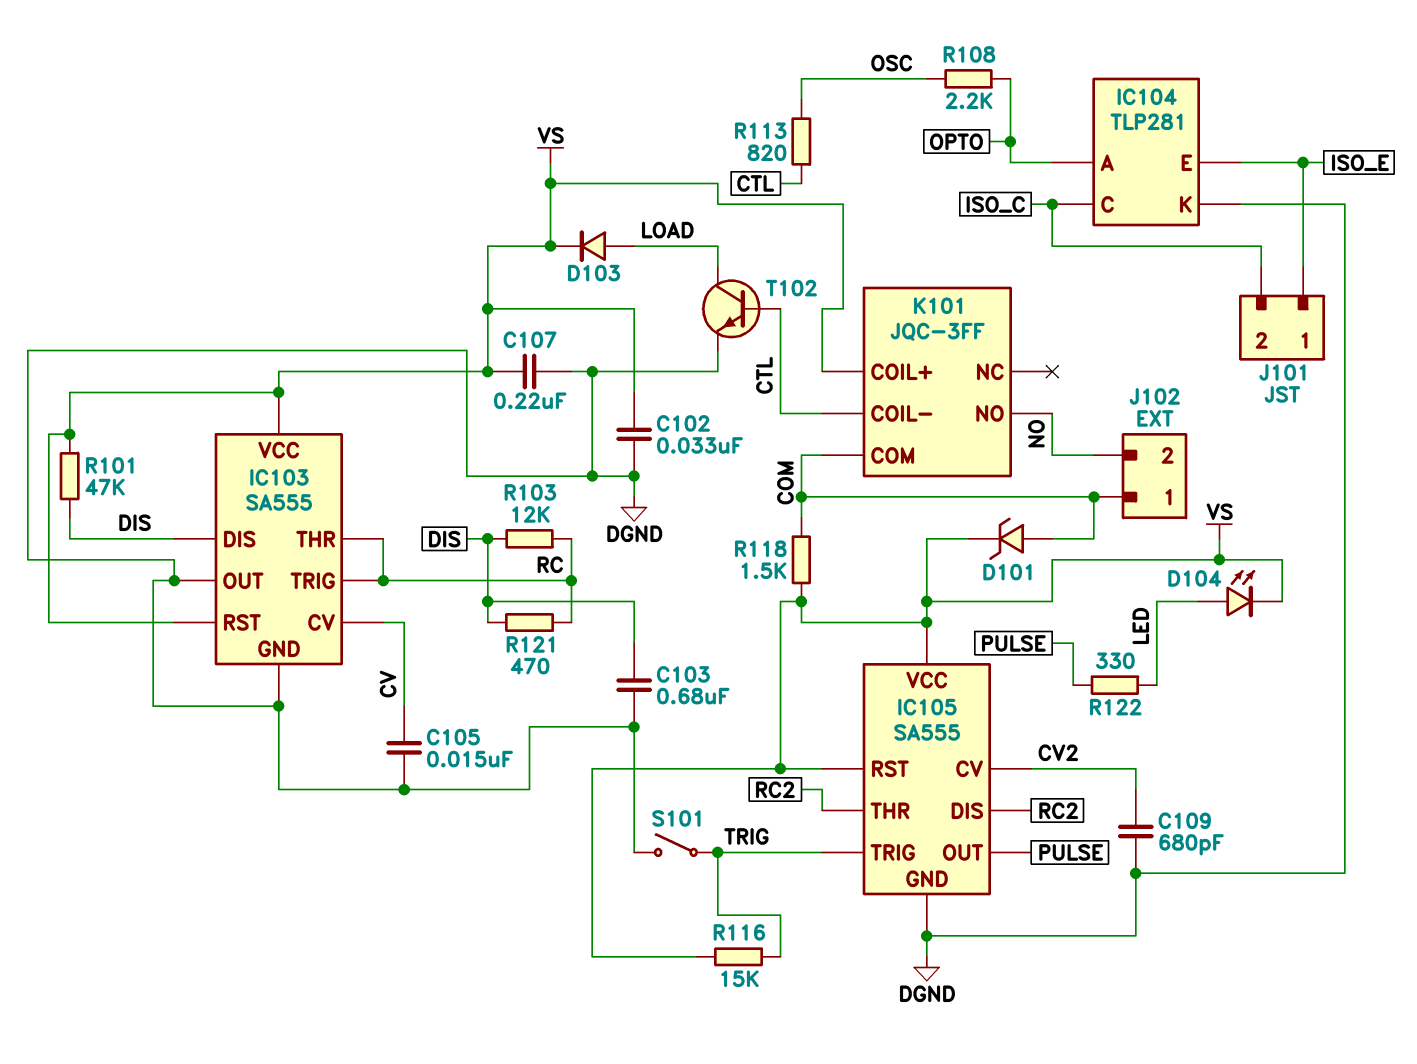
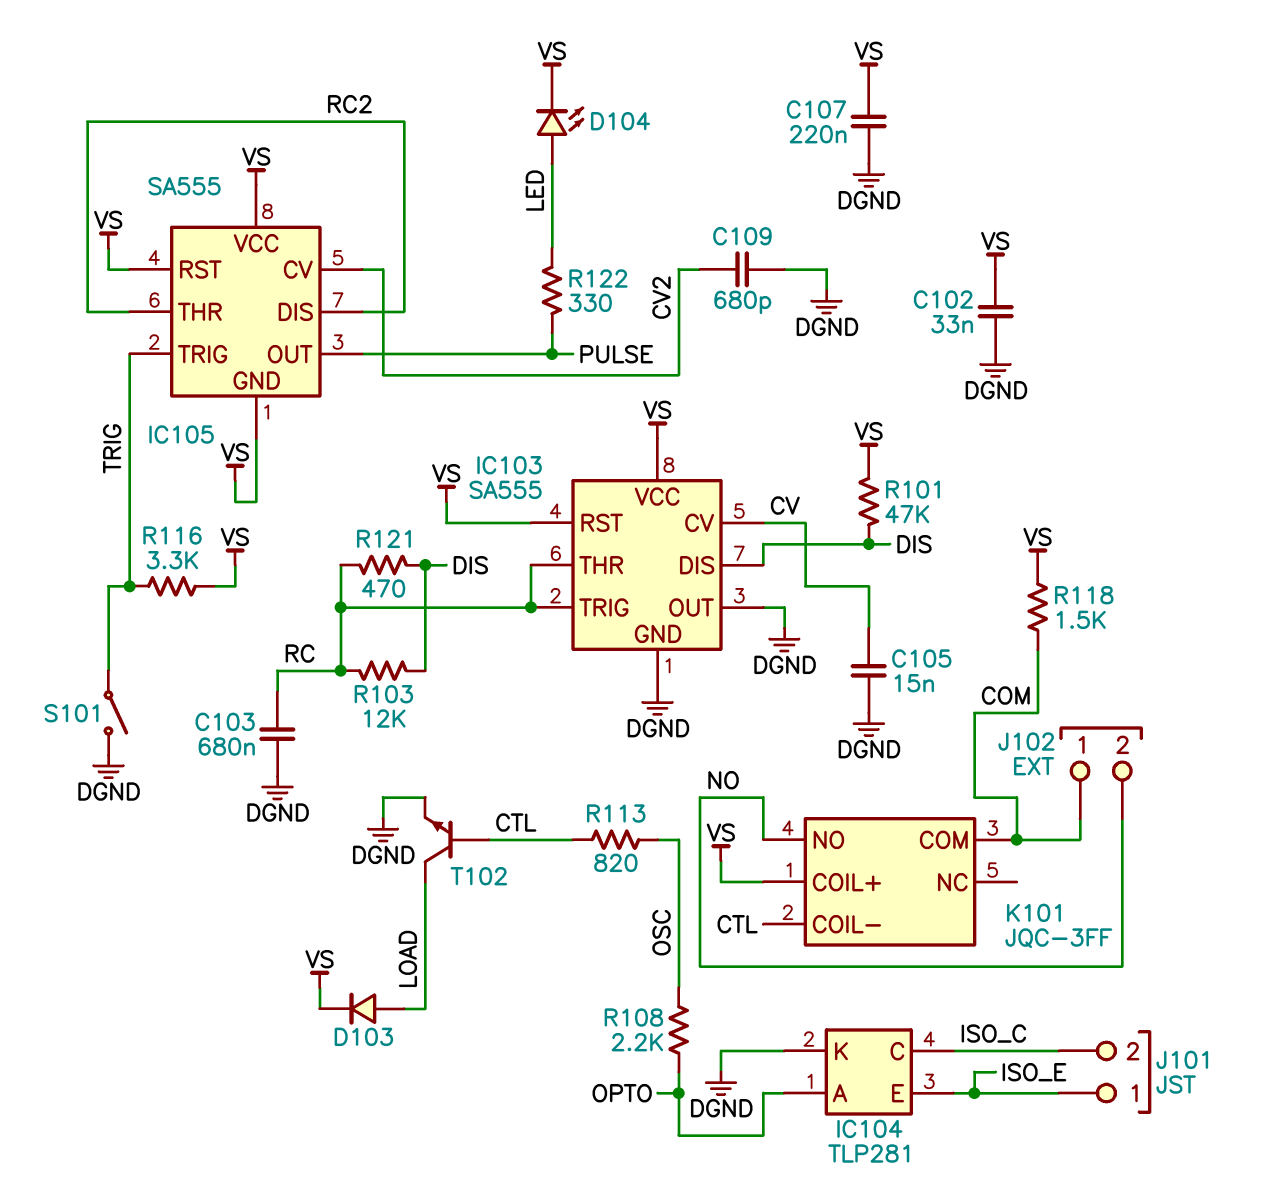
C103: 680nF (DGND, DIS) -> 680nF (DGND, RC)
D101: zener (A COM, K VS) -> none
IC105 pin GND: DGND -> VS
R116: 15k (TRIG, VS) -> 3.3k (TRIG, VS)

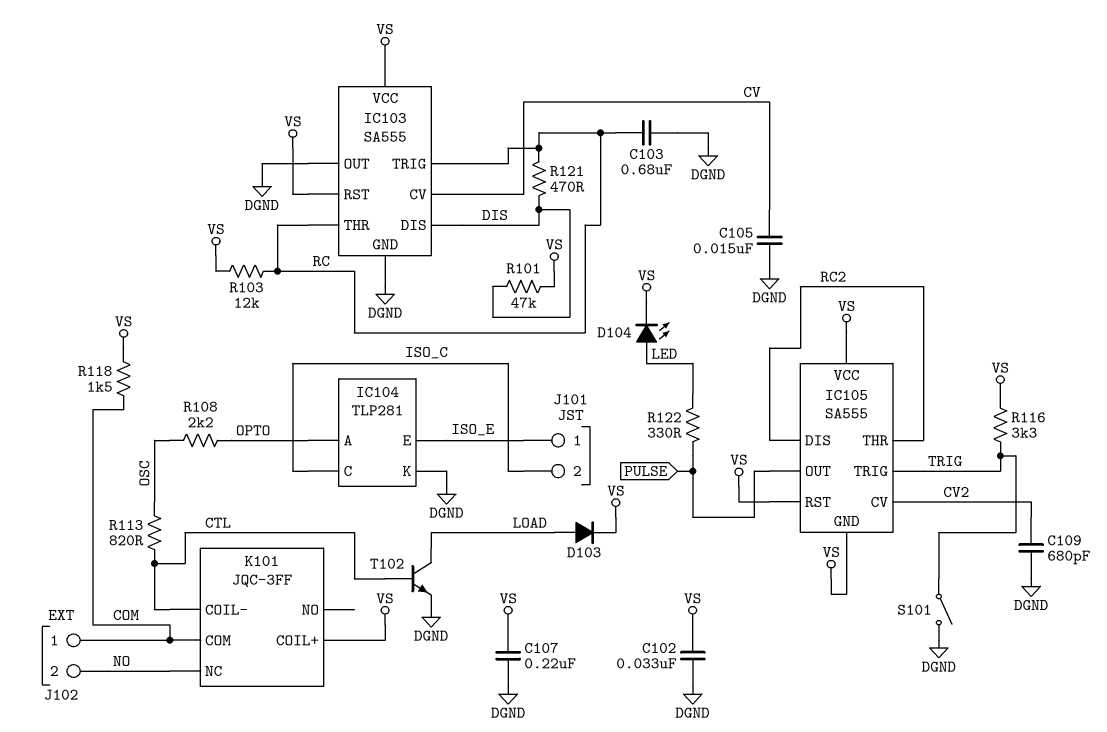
K101 pin NC: none -> NO
K101 pin NO: NO -> none
R103: 12k (DIS, RC) -> 12k (RC, VS)

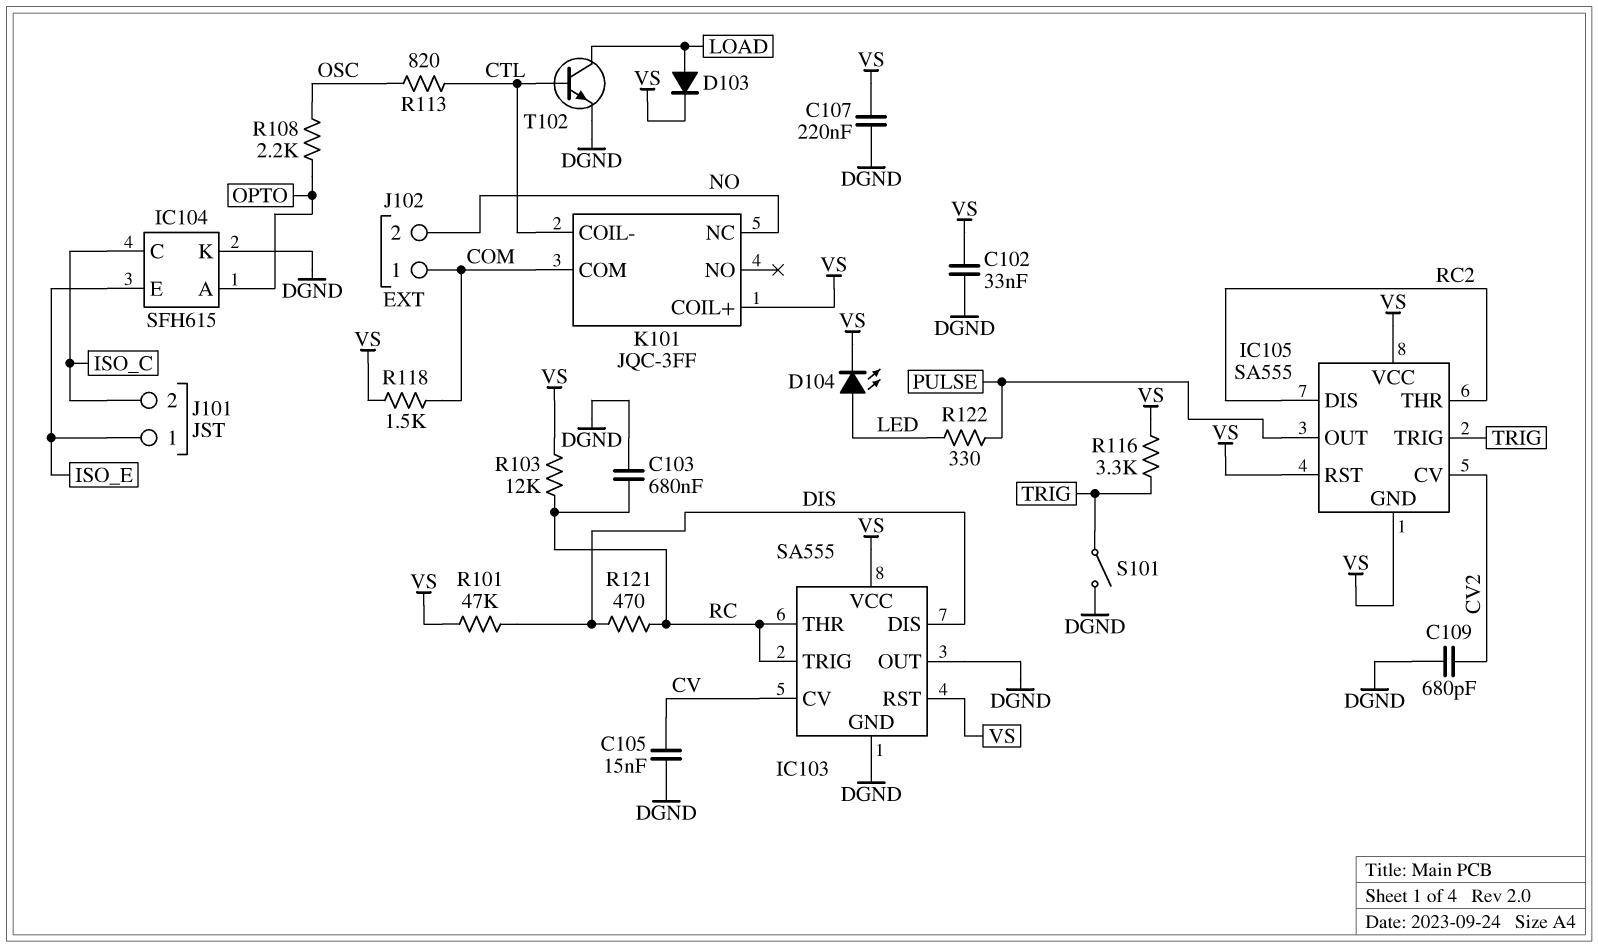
IC104: TLP281 -> SFH615

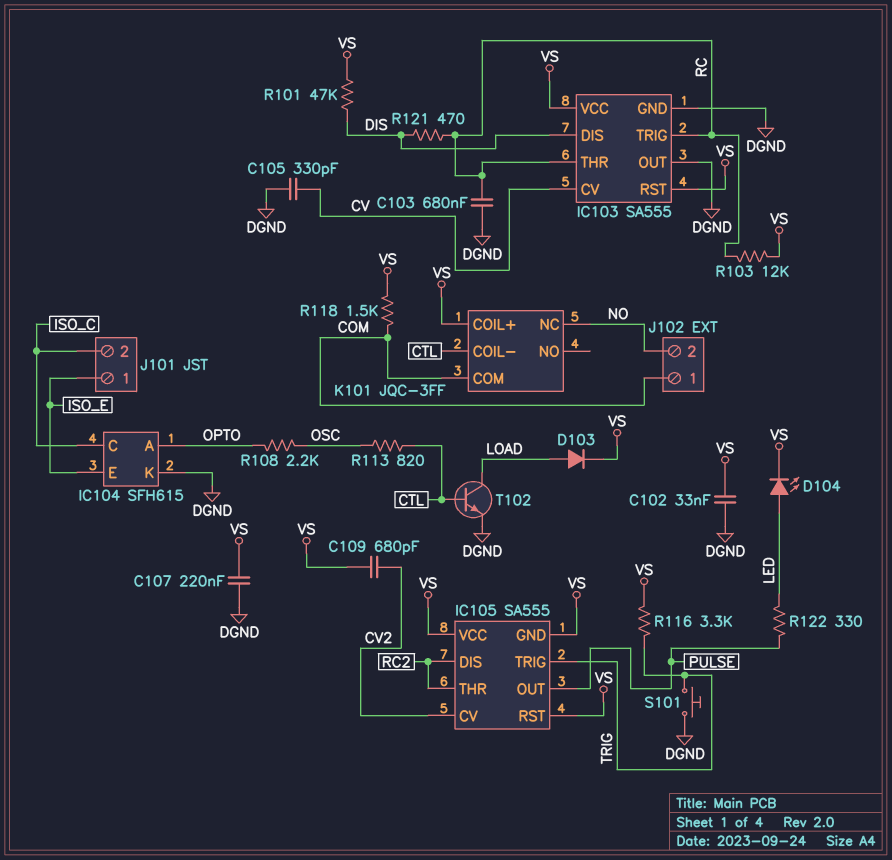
C105: 15nF (CV, DGND) -> 330pF (CV, DGND)
C109: 680pF (CV2, DGND) -> 680pF (CV2, VS)
S101: switch (DGND, TRIG) -> button (DGND, TRIG)

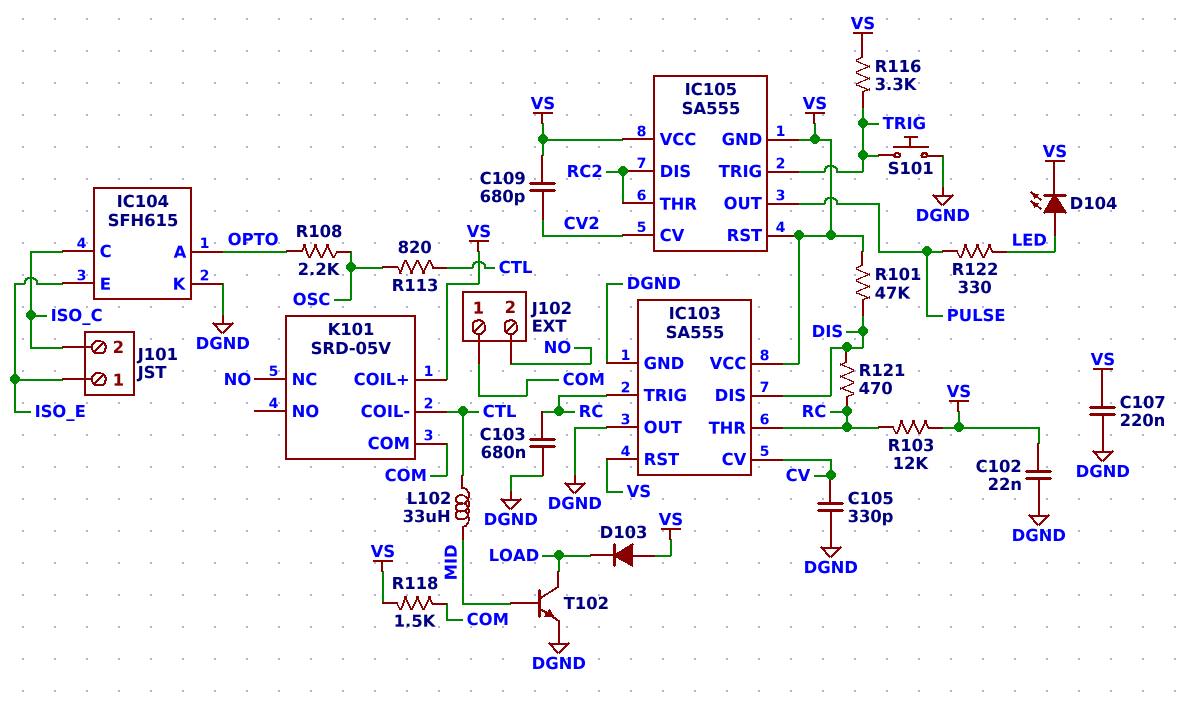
C102: 33nF (DGND, VS) -> 22nF (DGND, VS)
D103: diode (A LOAD, K VS) -> diode (A VS, K LOAD)
K101: JQC-3FF -> SRD-05V
L102: none -> 33uH (CTL, MID)
T102: NPN (B CTL, C LOAD, E DGND) -> NPN (B MID, C LOAD, E DGND)

